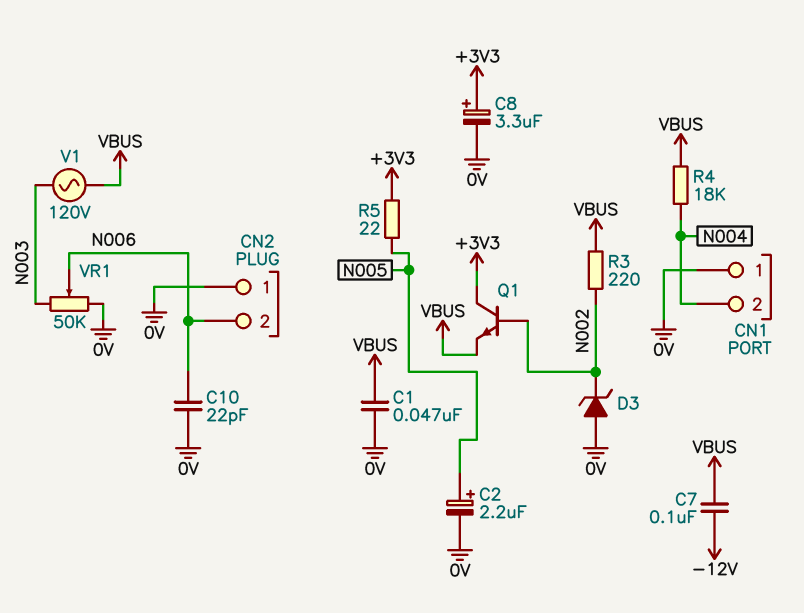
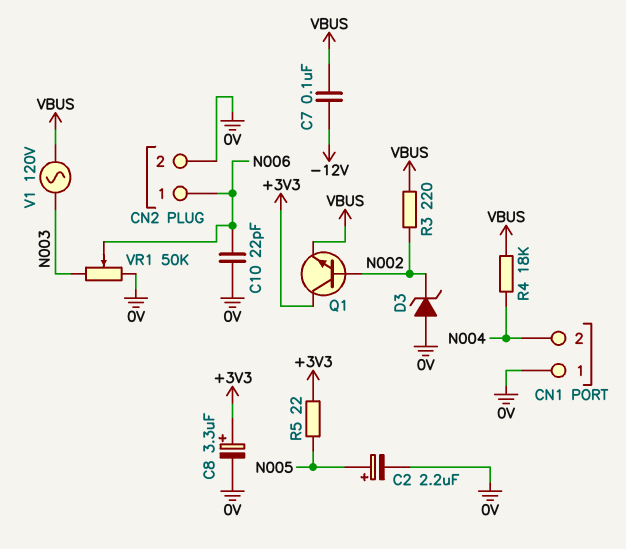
C1: 47nF (0V, VBUS) -> none
CN2 pin 1: 0V -> N006
CN2 pin 2: N006 -> 0V

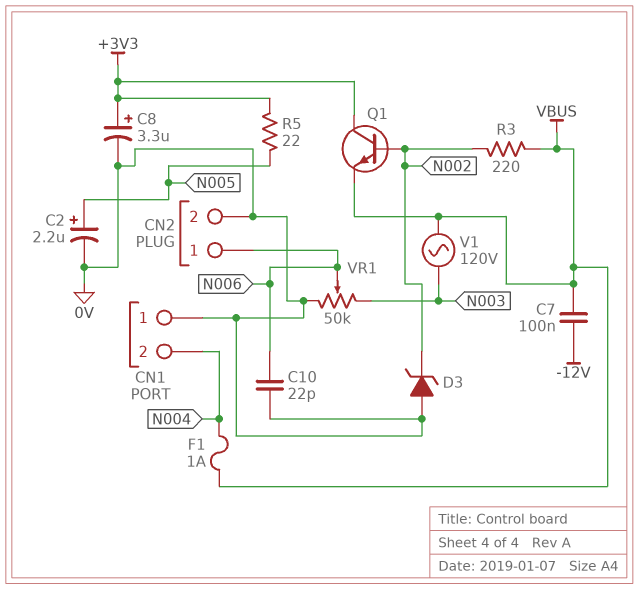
F1: none -> 1A (N004, VBUS)
R4: 18k (N004, VBUS) -> none

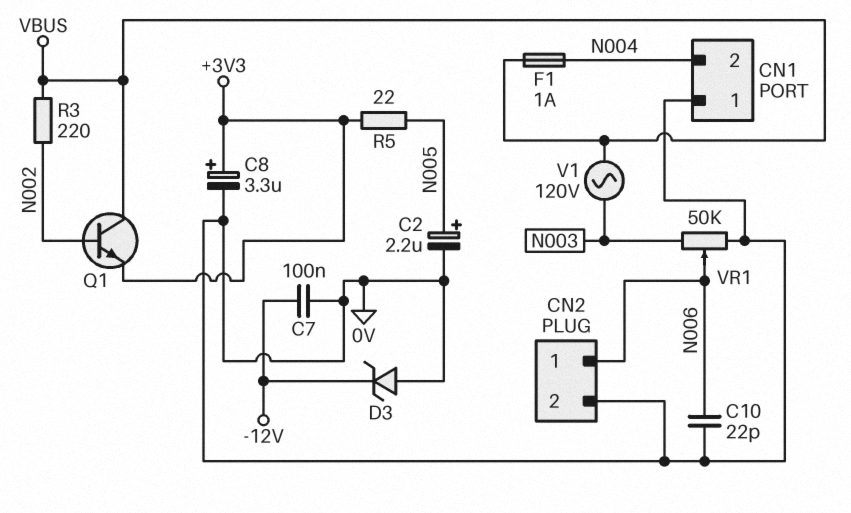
C7: 100nF (-12V, VBUS) -> 100nF (-12V, 0V)
D3: zener (A 0V, K N002) -> zener (A 0V, K -12V)
Q1: NPN (B N002, C +3V3, E VBUS) -> NPN (B N002, C VBUS, E +3V3)

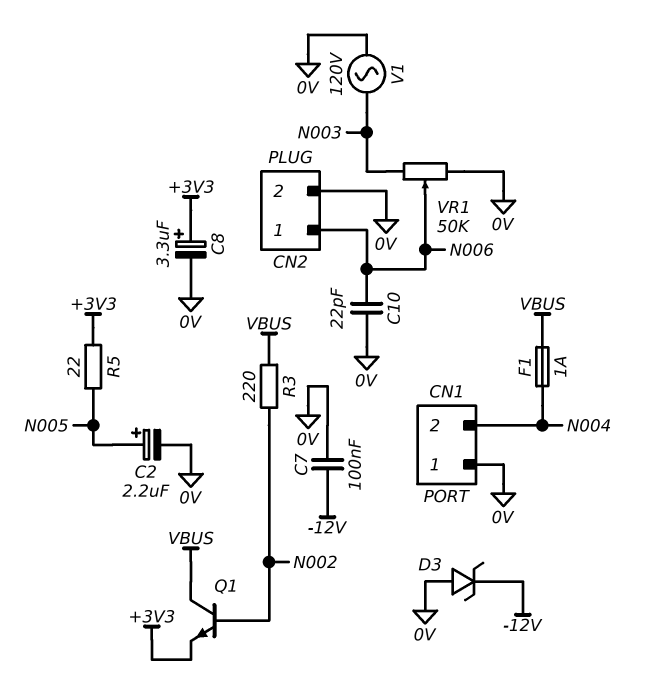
V1: AC 120V (N003, VBUS) -> AC 120V (0V, N003)

